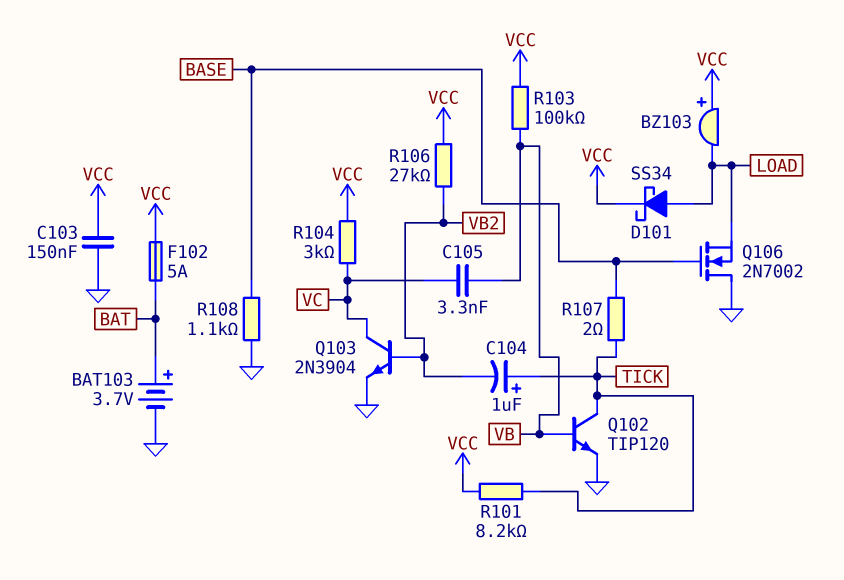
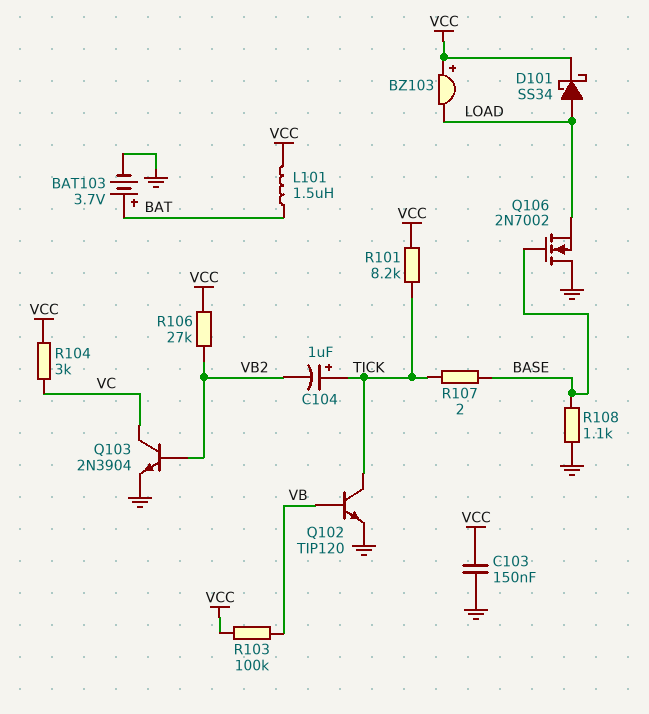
C105: 3.3nF (VB, VC) -> none
F102: 5A (BAT, VCC) -> none
L101: none -> 1.5uH (BAT, VCC)

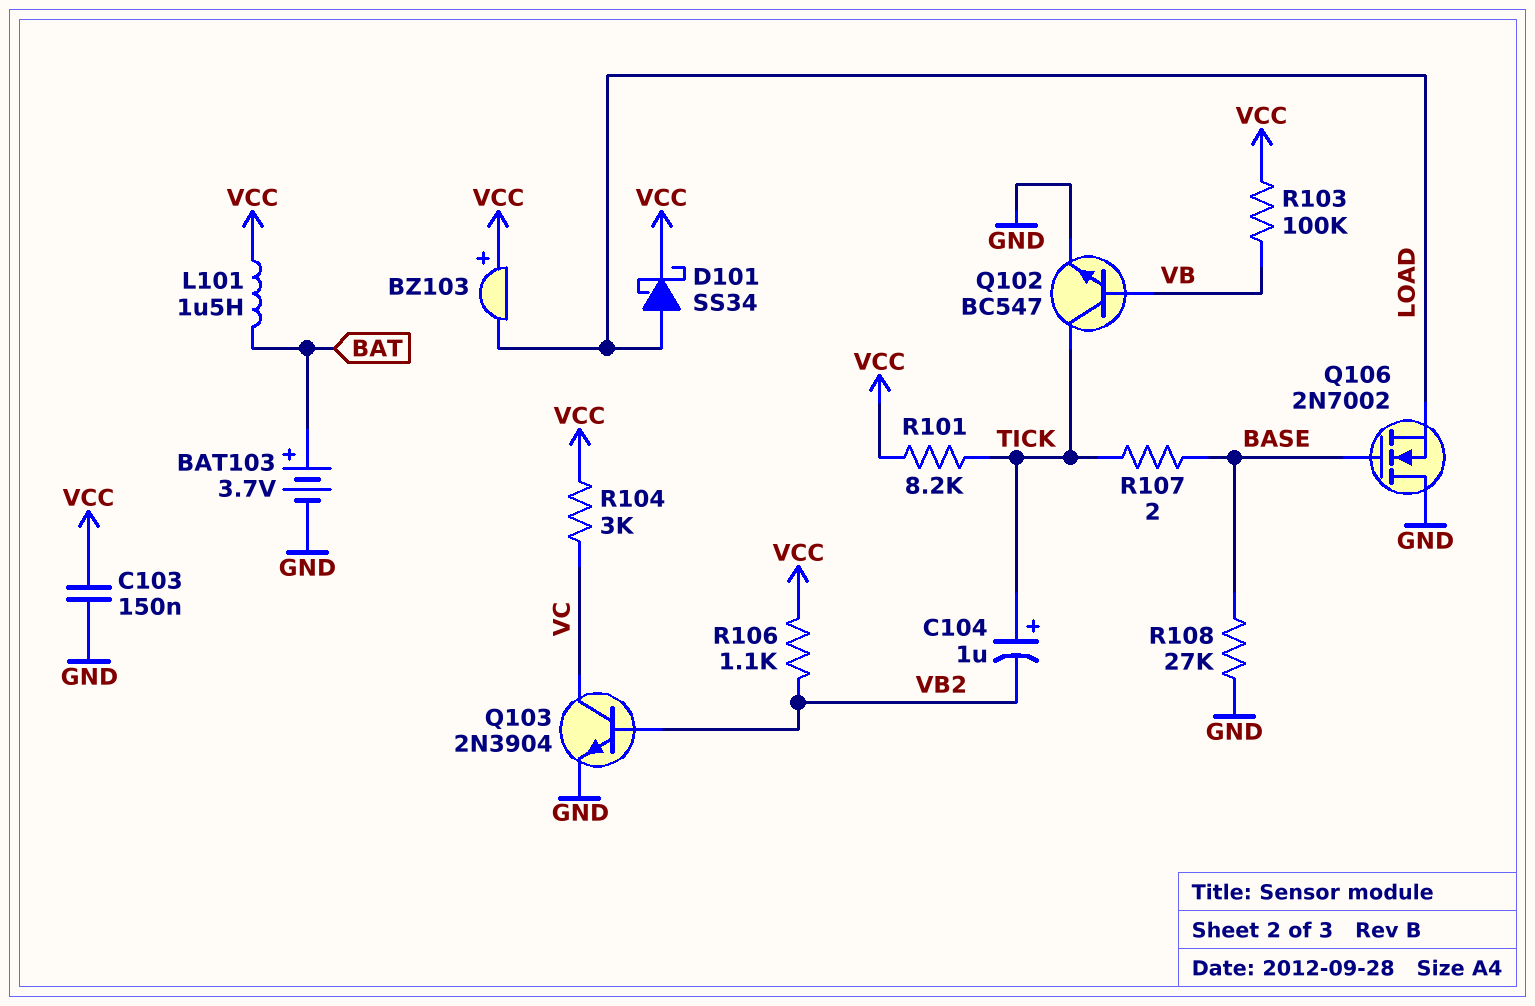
Q102: NPN TIP120 (B VB, C TICK, E GND) -> NPN BC547 (B VB, C TICK, E GND)
R106: 27k (VB2, VCC) -> 1.1k (VB2, VCC)
R108: 1.1k (BASE, GND) -> 27k (BASE, GND)

